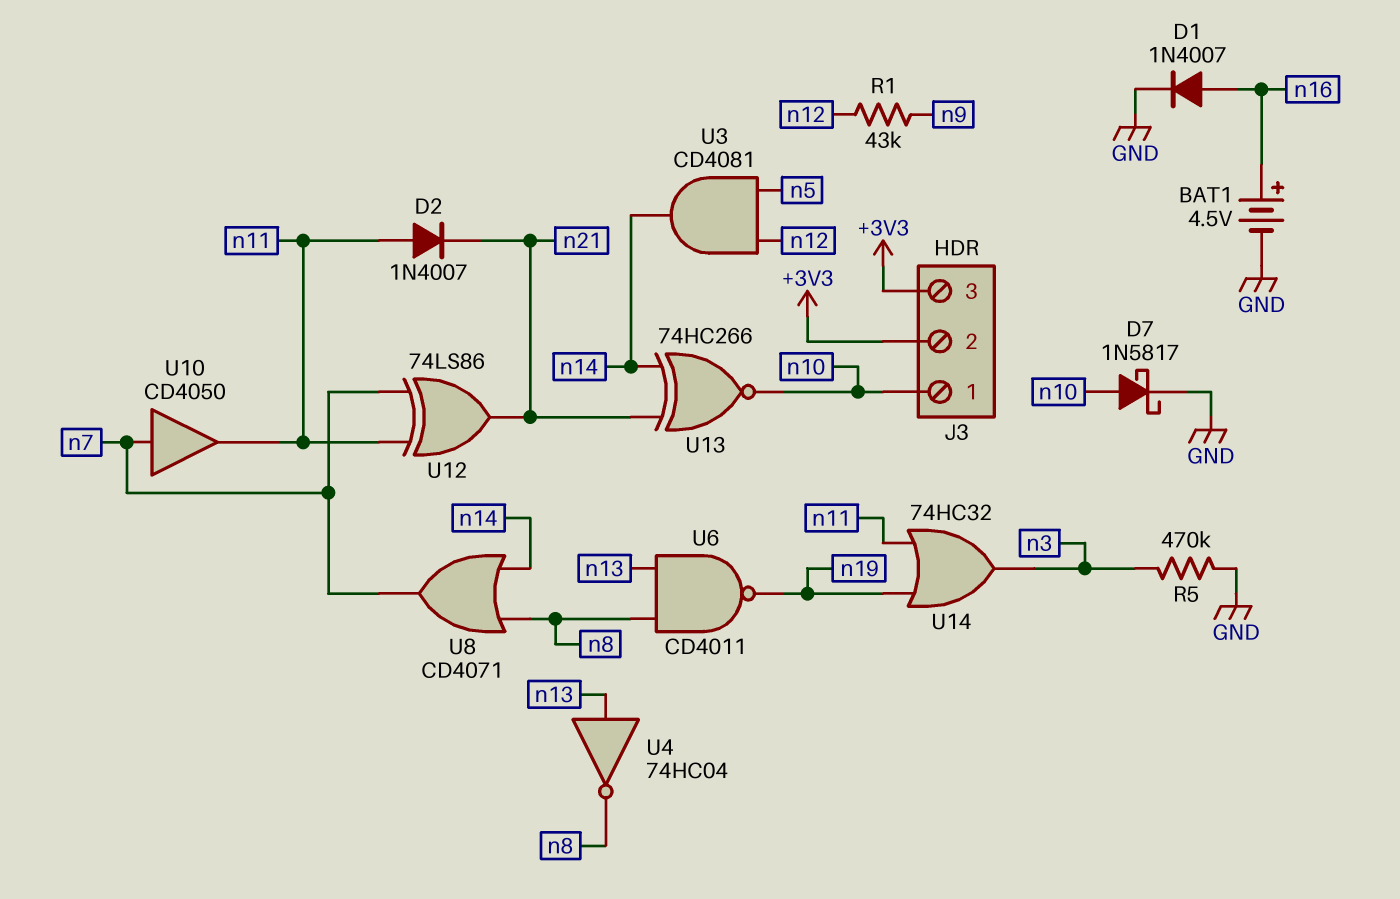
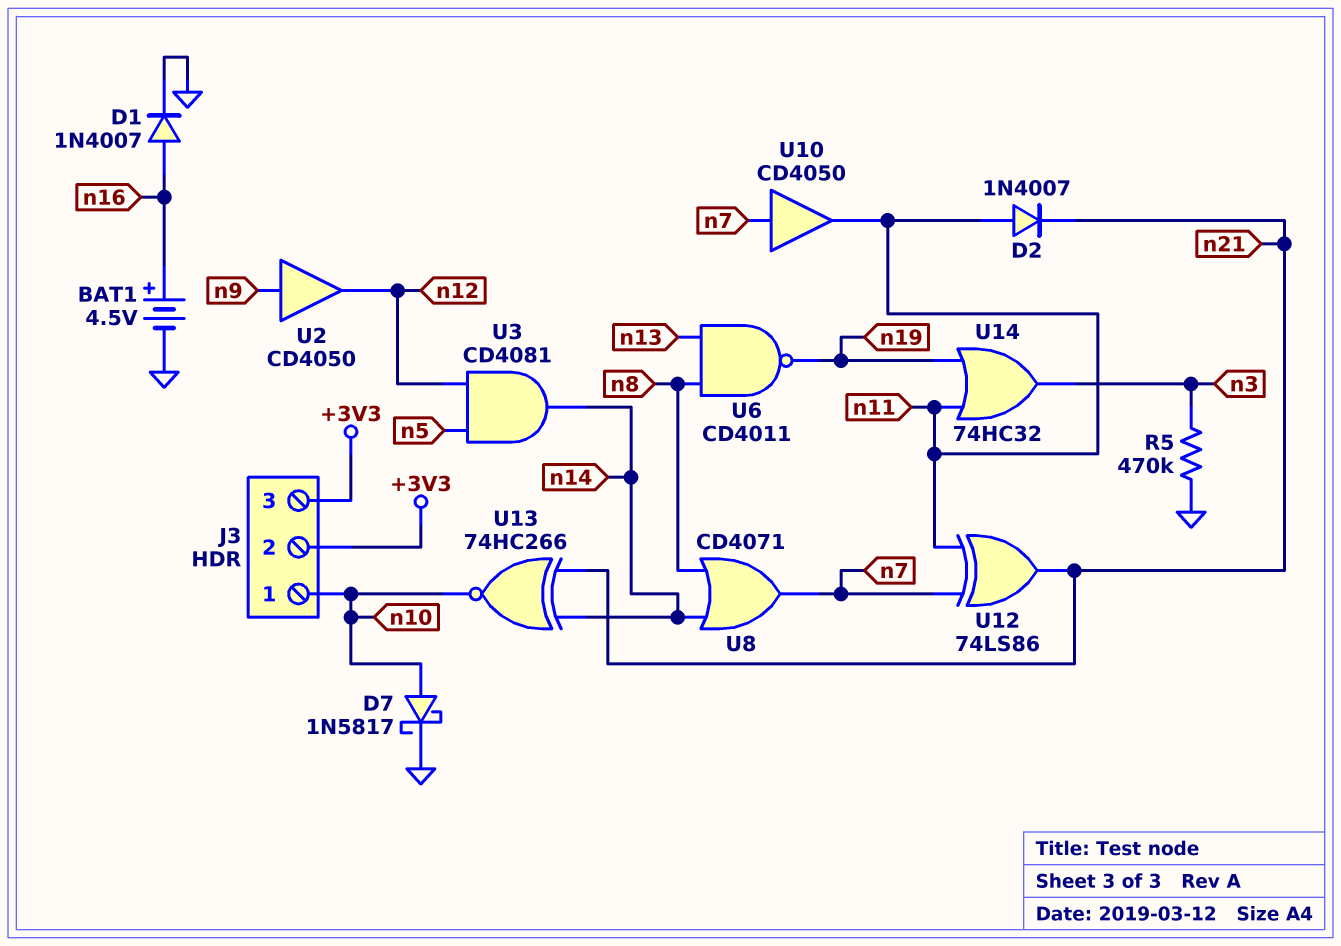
R1: 43k (n9, n12) -> none
U2: none -> buffer CD4050 (in n9, out n12)
U4: NOT 74HC04 (in n13, out n8) -> none

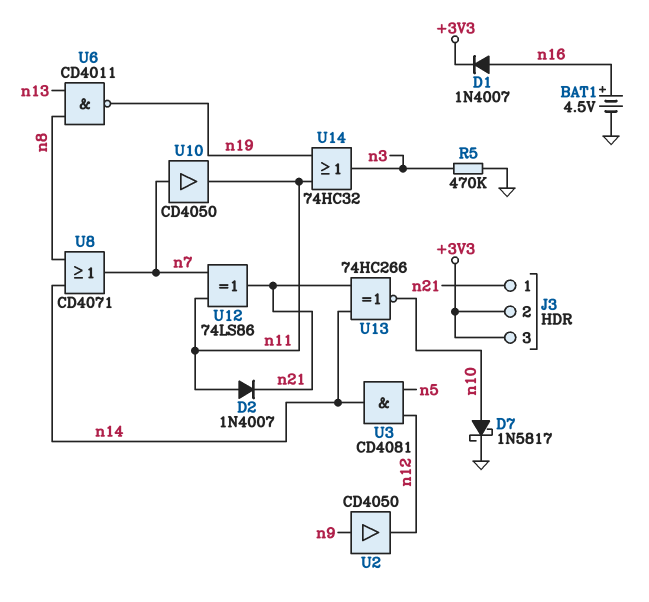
D1: diode 1N4007 (A n16, K GND) -> diode 1N4007 (A n16, K +3V3)
J3 pin 1: n10 -> n21

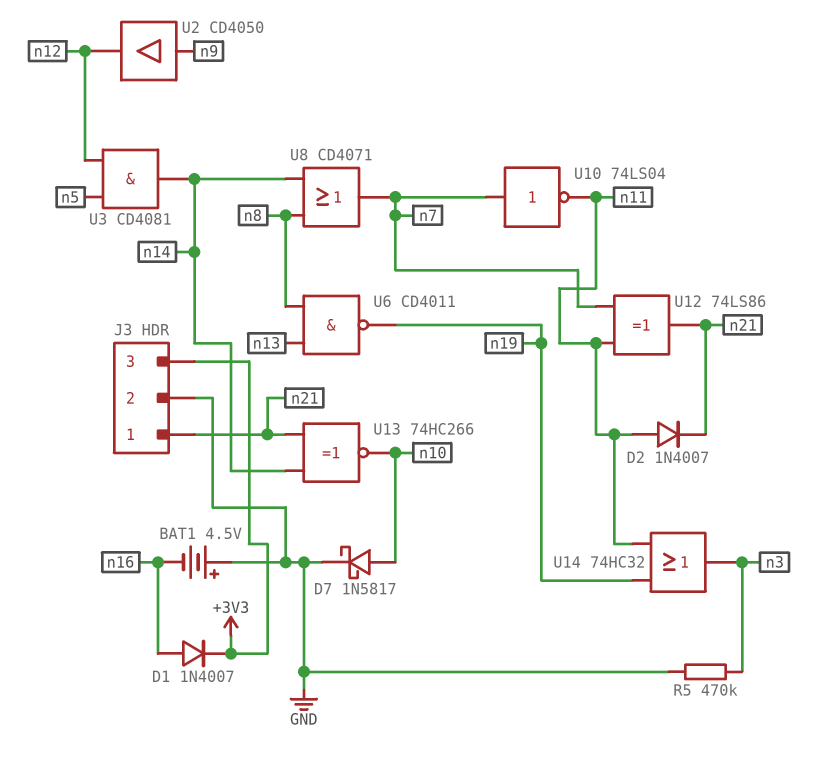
BAT1: 4.5V (plus n16, minus GND) -> 4.5V (plus GND, minus n16)
J3 pin 2: +3V3 -> GND
U10: buffer CD4050 (in n7, out n11) -> NOT 74LS04 (in n7, out n11)

